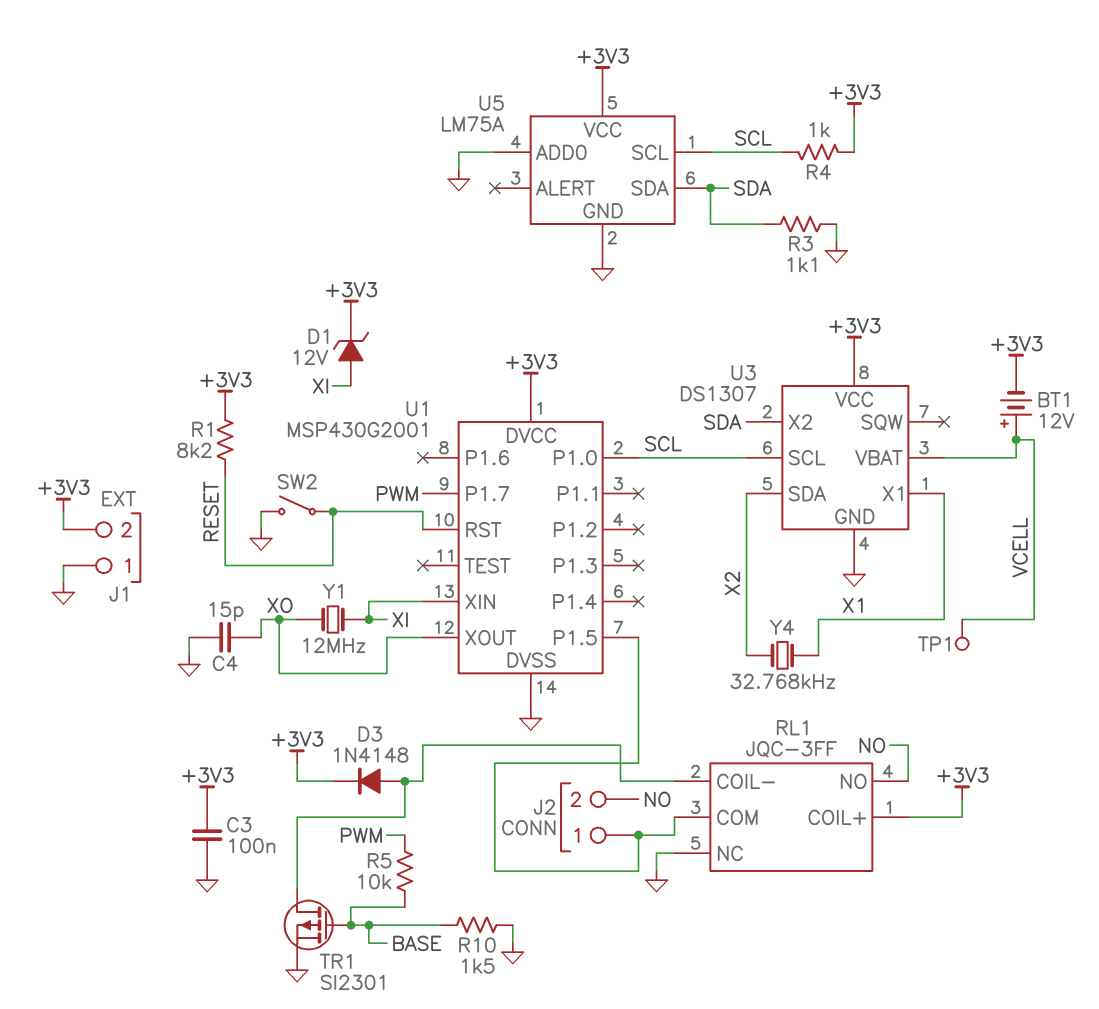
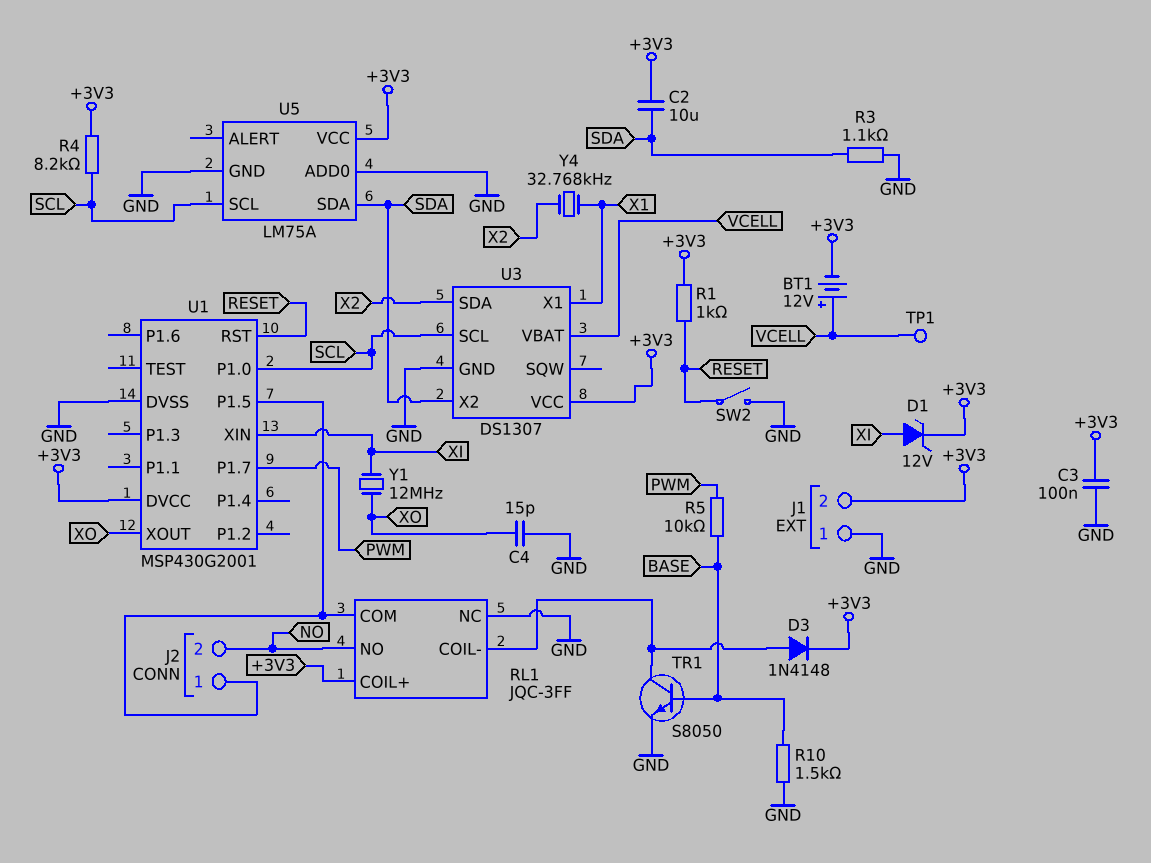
C2: none -> 10uF (+3V3, SDA)
R1: 8.2k (+3V3, RESET) -> 1k (+3V3, RESET)
R4: 1k (+3V3, SCL) -> 8.2k (+3V3, SCL)
TR1: PMOS SI2301 (G BASE, D RL1/COIL-, S GND) -> NPN S8050 (B BASE, C RL1/COIL-, E GND)

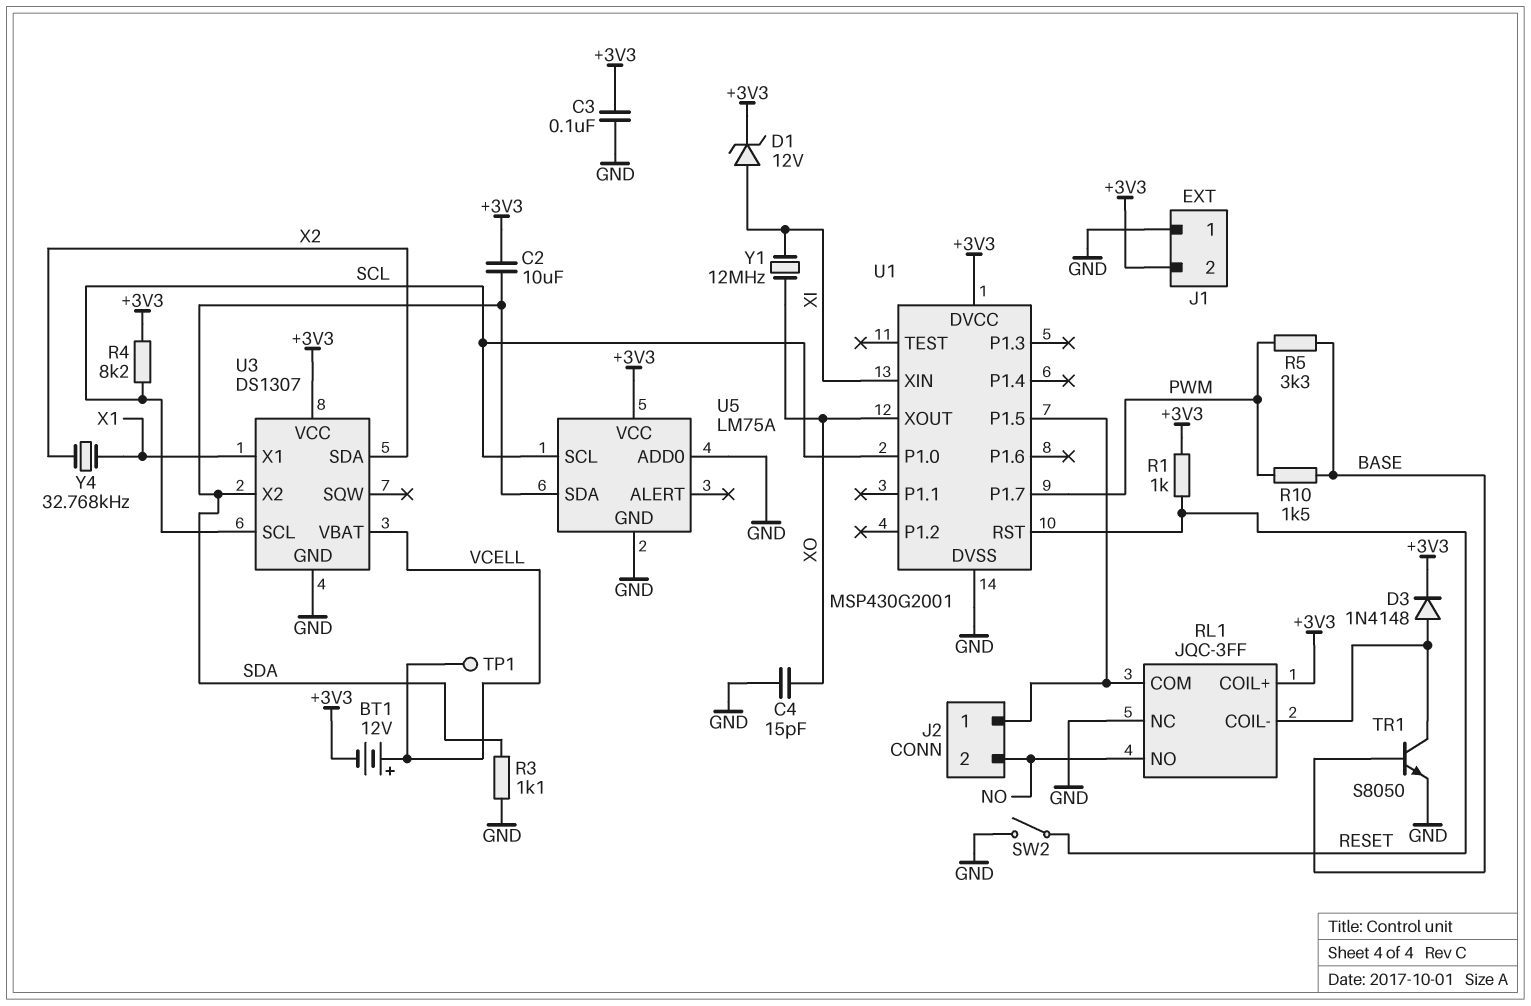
R5: 10k (BASE, PWM) -> 3.3k (BASE, PWM)
R10: 1.5k (BASE, GND) -> 1.5k (BASE, PWM)

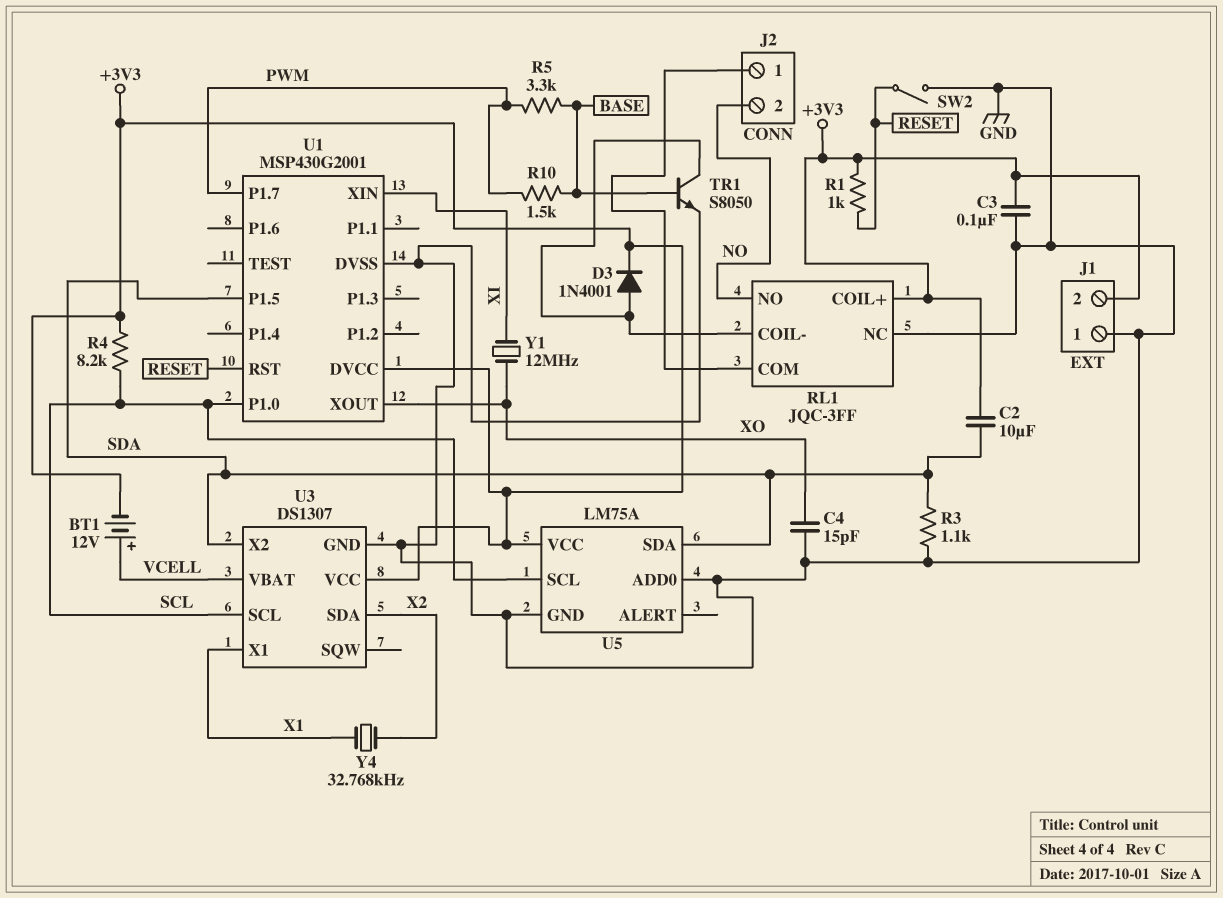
D1: zener 12V (A XI, K +3V3) -> none
D3: diode 1N4148 (A RL1/COIL-, K +3V3) -> diode 1N4001 (A RL1/COIL-, K +3V3)
TP1: test point (VCELL) -> none
U1 pin P1.5: J2/1 -> SDA

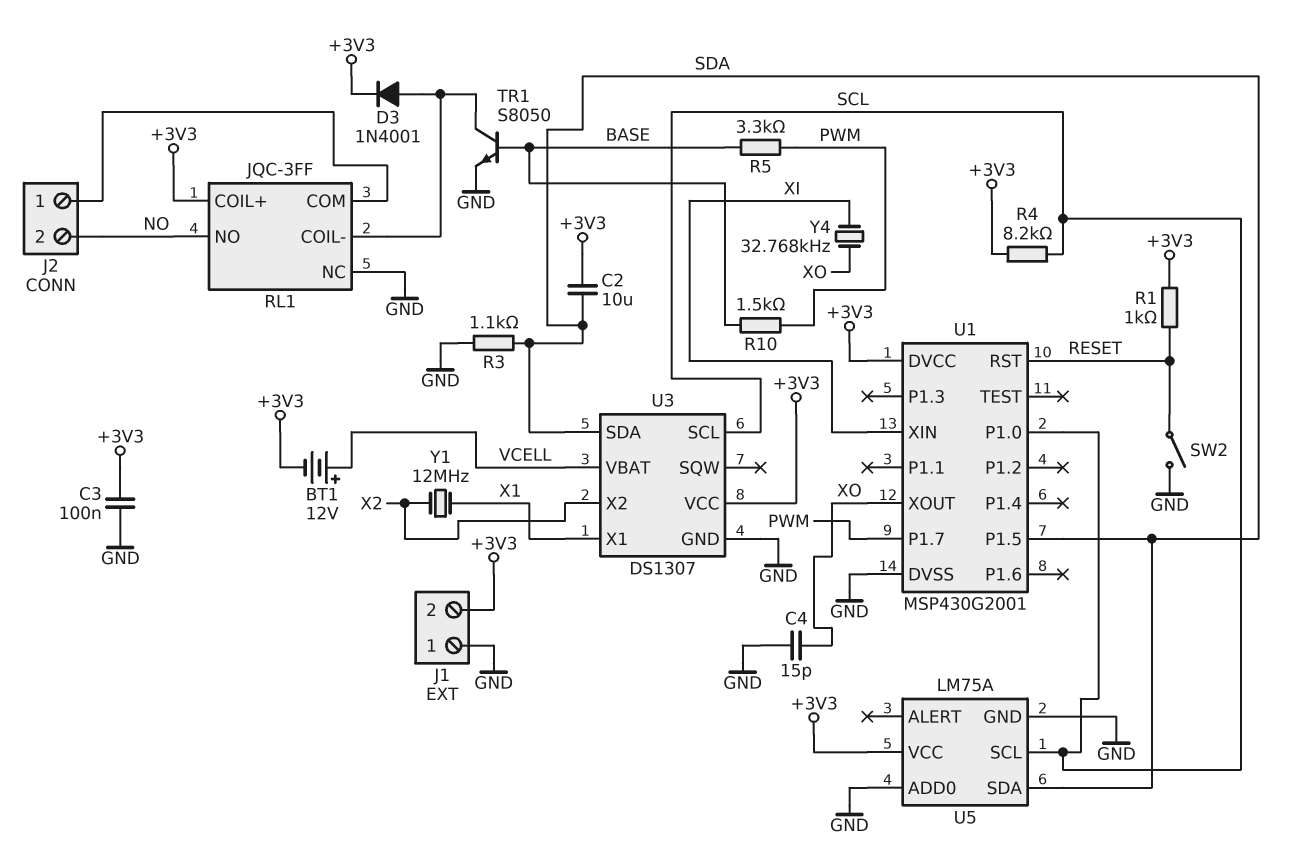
U3 pin SDA: X2 -> SDA
U3 pin X2: SDA -> X2
Y1: 12MHz (XI, XO) -> 12MHz (X1, X2)
Y4: 32.768kHz (X1, X2) -> 32.768kHz (XI, XO)

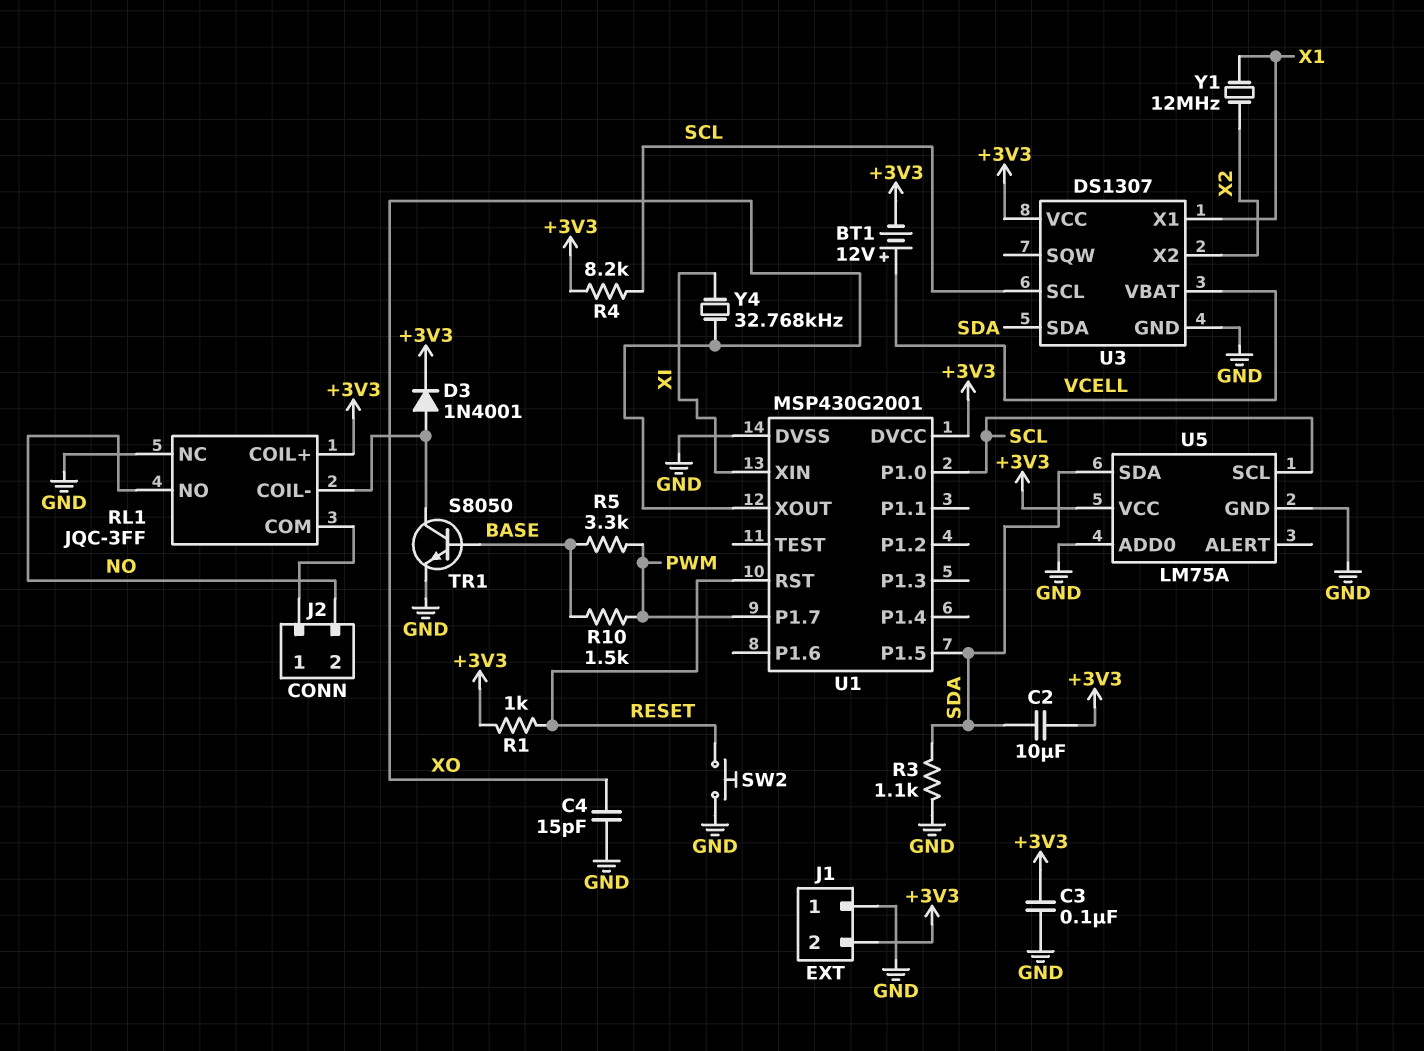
SW2: switch (GND, RESET) -> button (GND, RESET)

